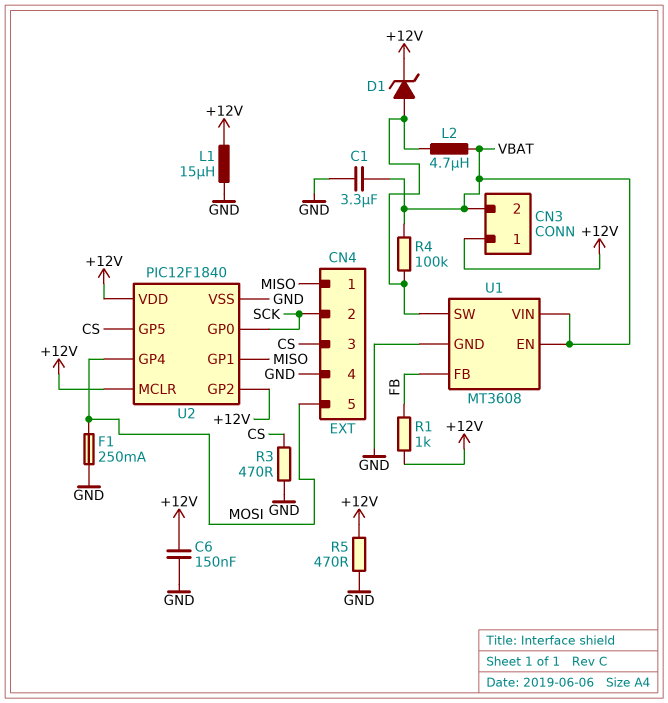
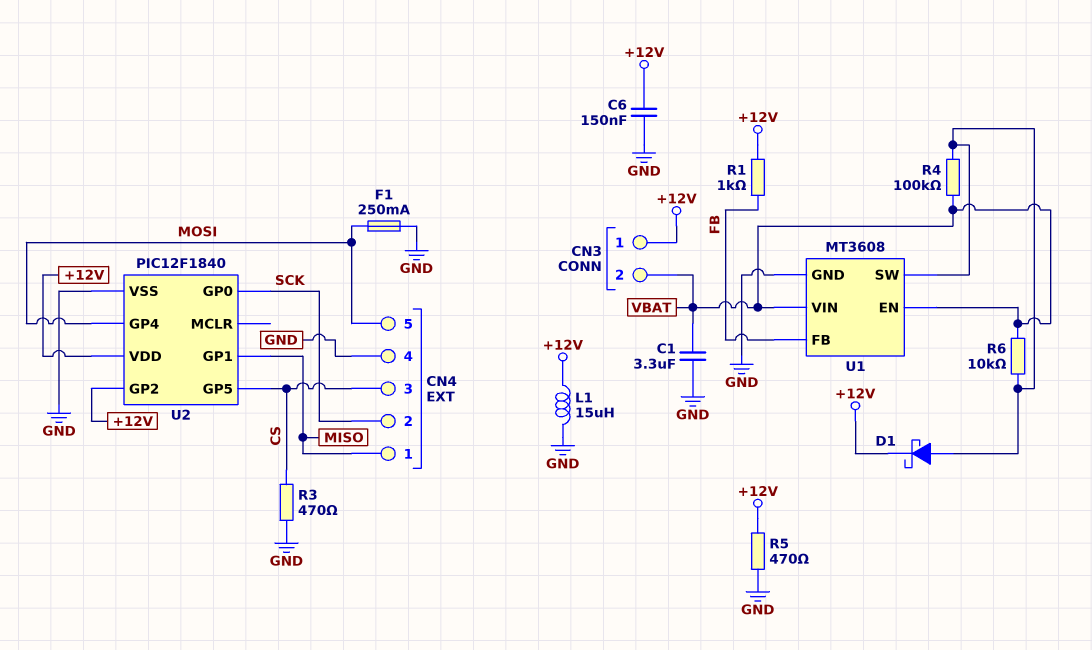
D1: zener (A U1/SW, K +12V) -> schottky (A U1/SW, K +12V)
L2: 4.7uH (U1/SW, VBAT) -> none
R6: none -> 10k (U1/SW, VBAT)
U2 pin MCLR: +12V -> none

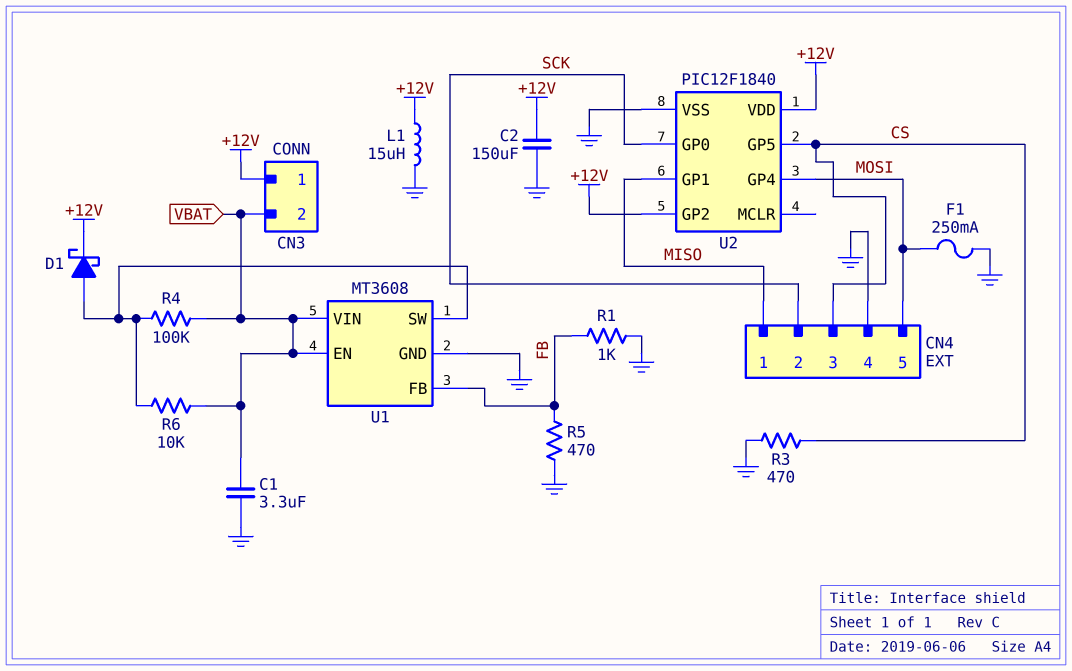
C2: none -> 150uF (+12V, GND)
C6: 150nF (+12V, GND) -> none
R1: 1k (+12V, FB) -> 1k (FB, GND)
R5: 470 (+12V, GND) -> 470 (FB, GND)

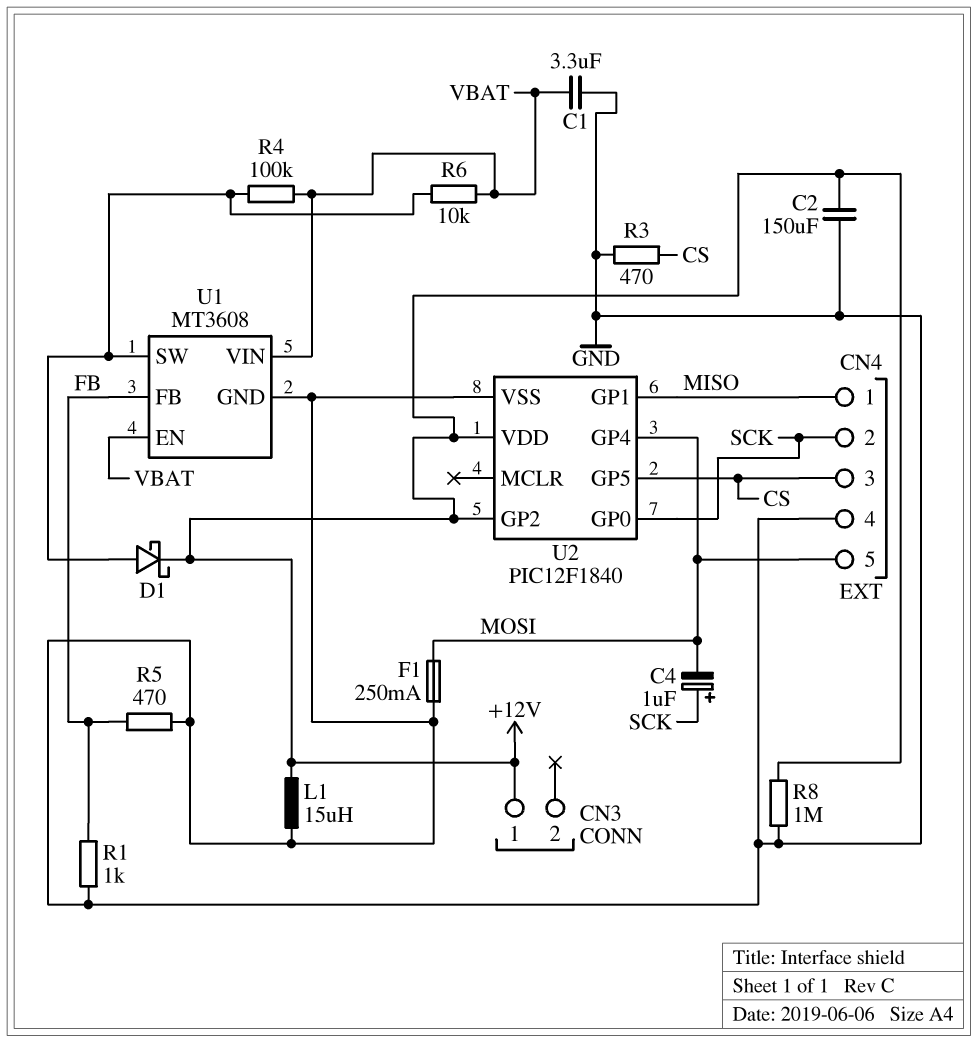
C4: none -> 1uF (plus SCK, minus MOSI)
CN3 pin 2: VBAT -> none
R8: none -> 1M (+12V, GND)

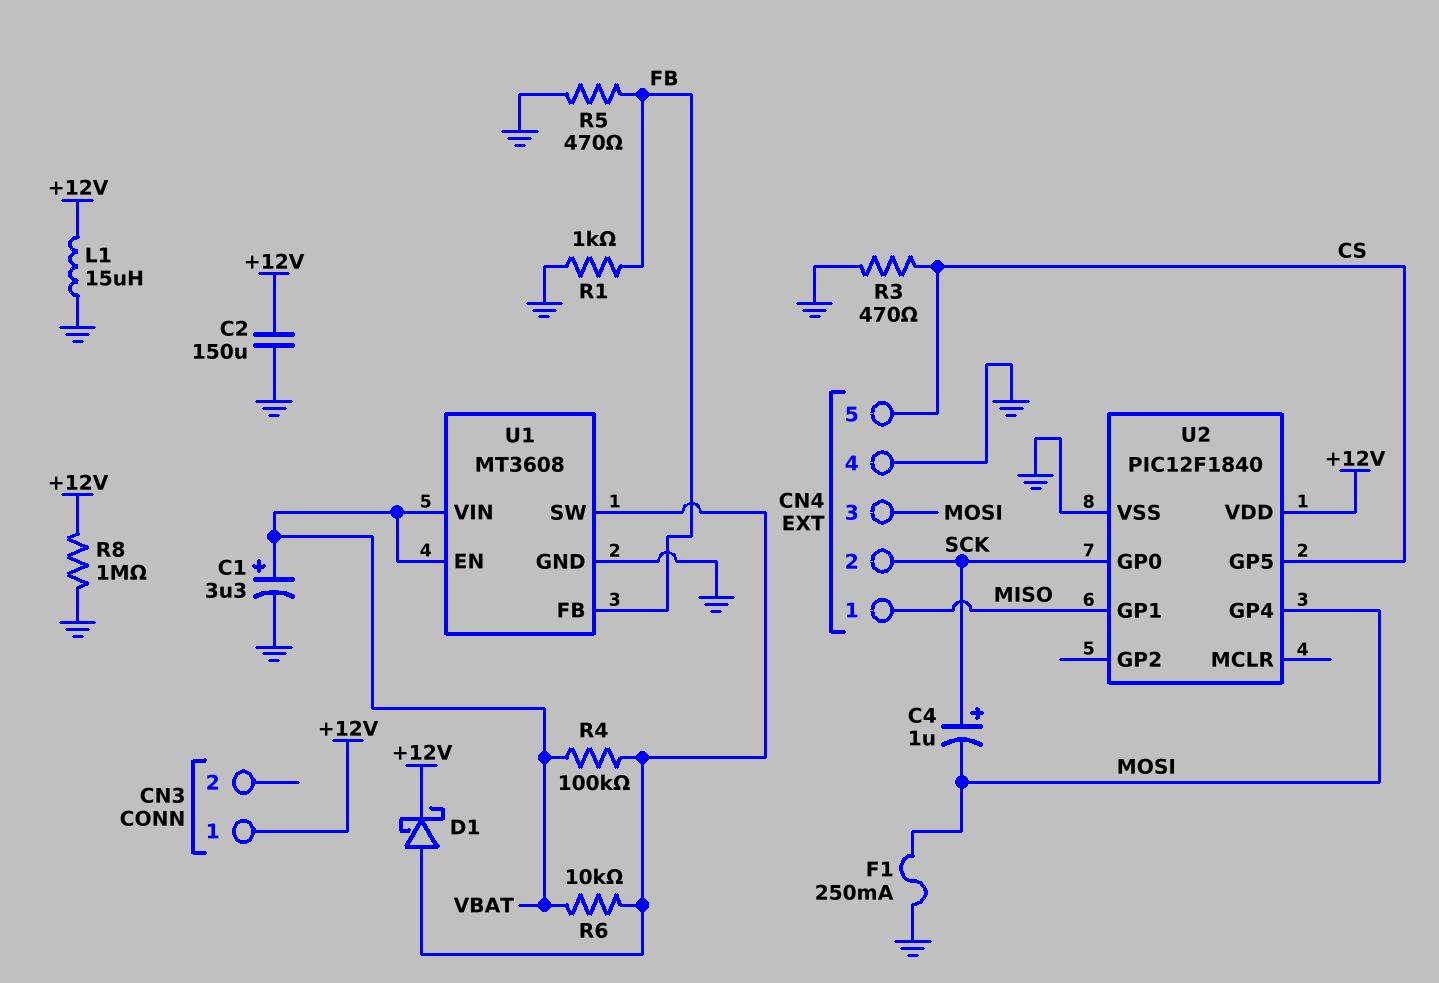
C1: 3.3uF (GND, VBAT) -> 3.3uF (plus VBAT, minus GND)
CN4 pin 3: CS -> MOSI
CN4 pin 5: MOSI -> CS
U2 pin GP2: +12V -> none

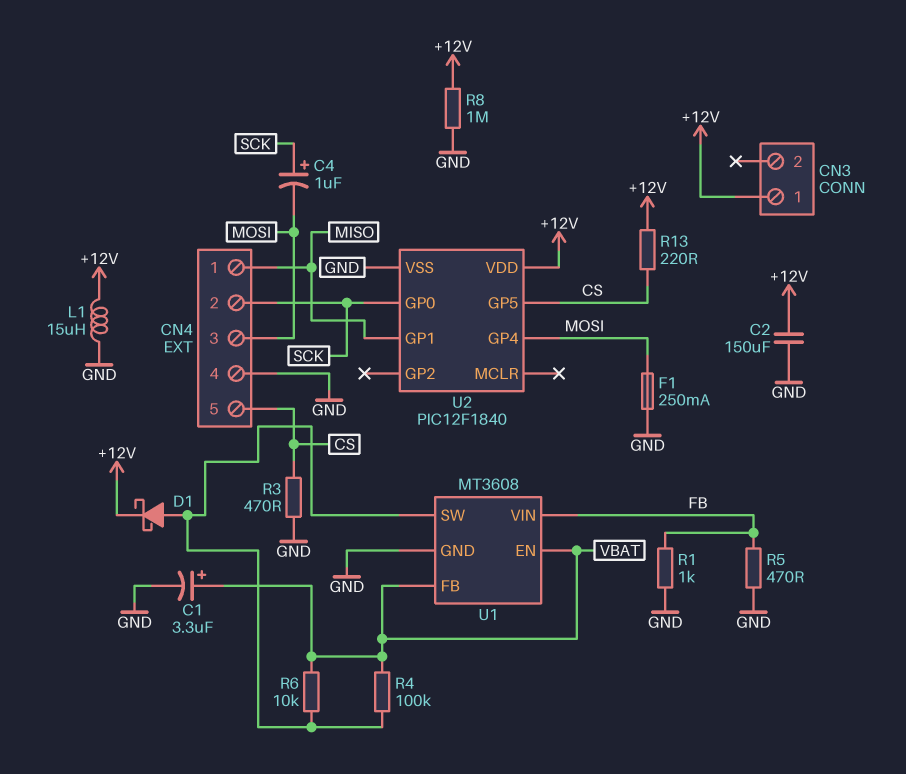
R13: none -> 220 (+12V, CS)
U1 pin FB: FB -> VBAT
U1 pin VIN: VBAT -> FB

